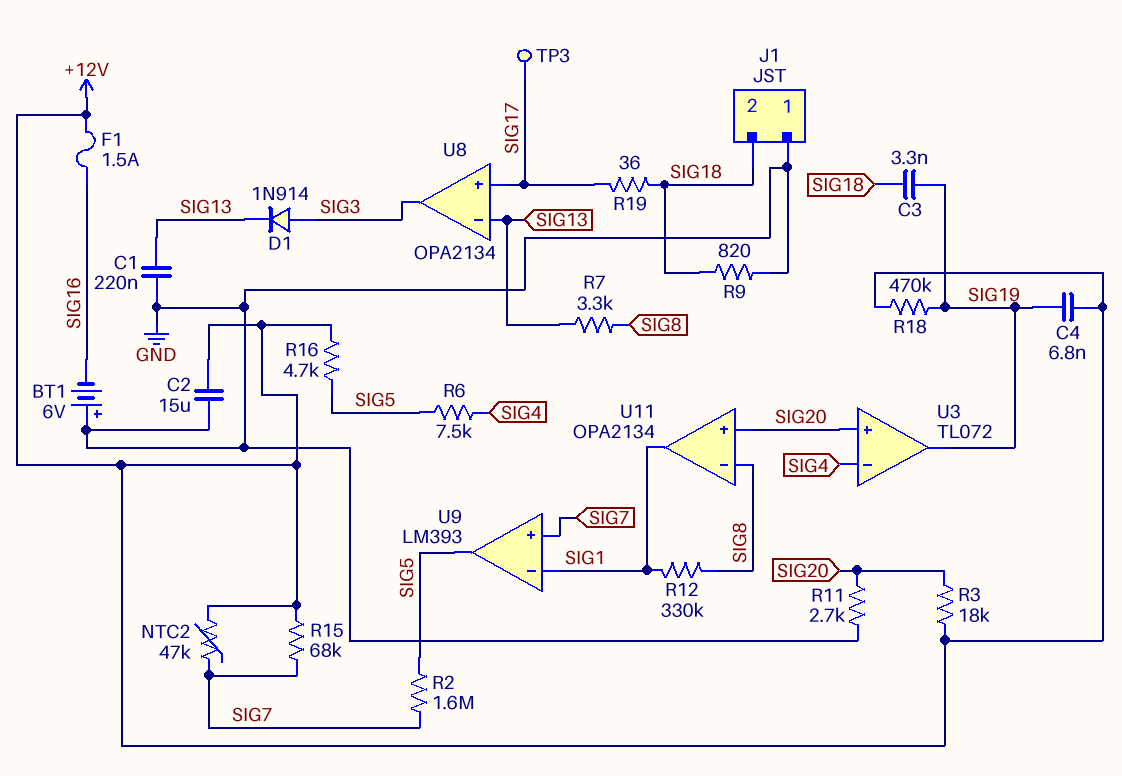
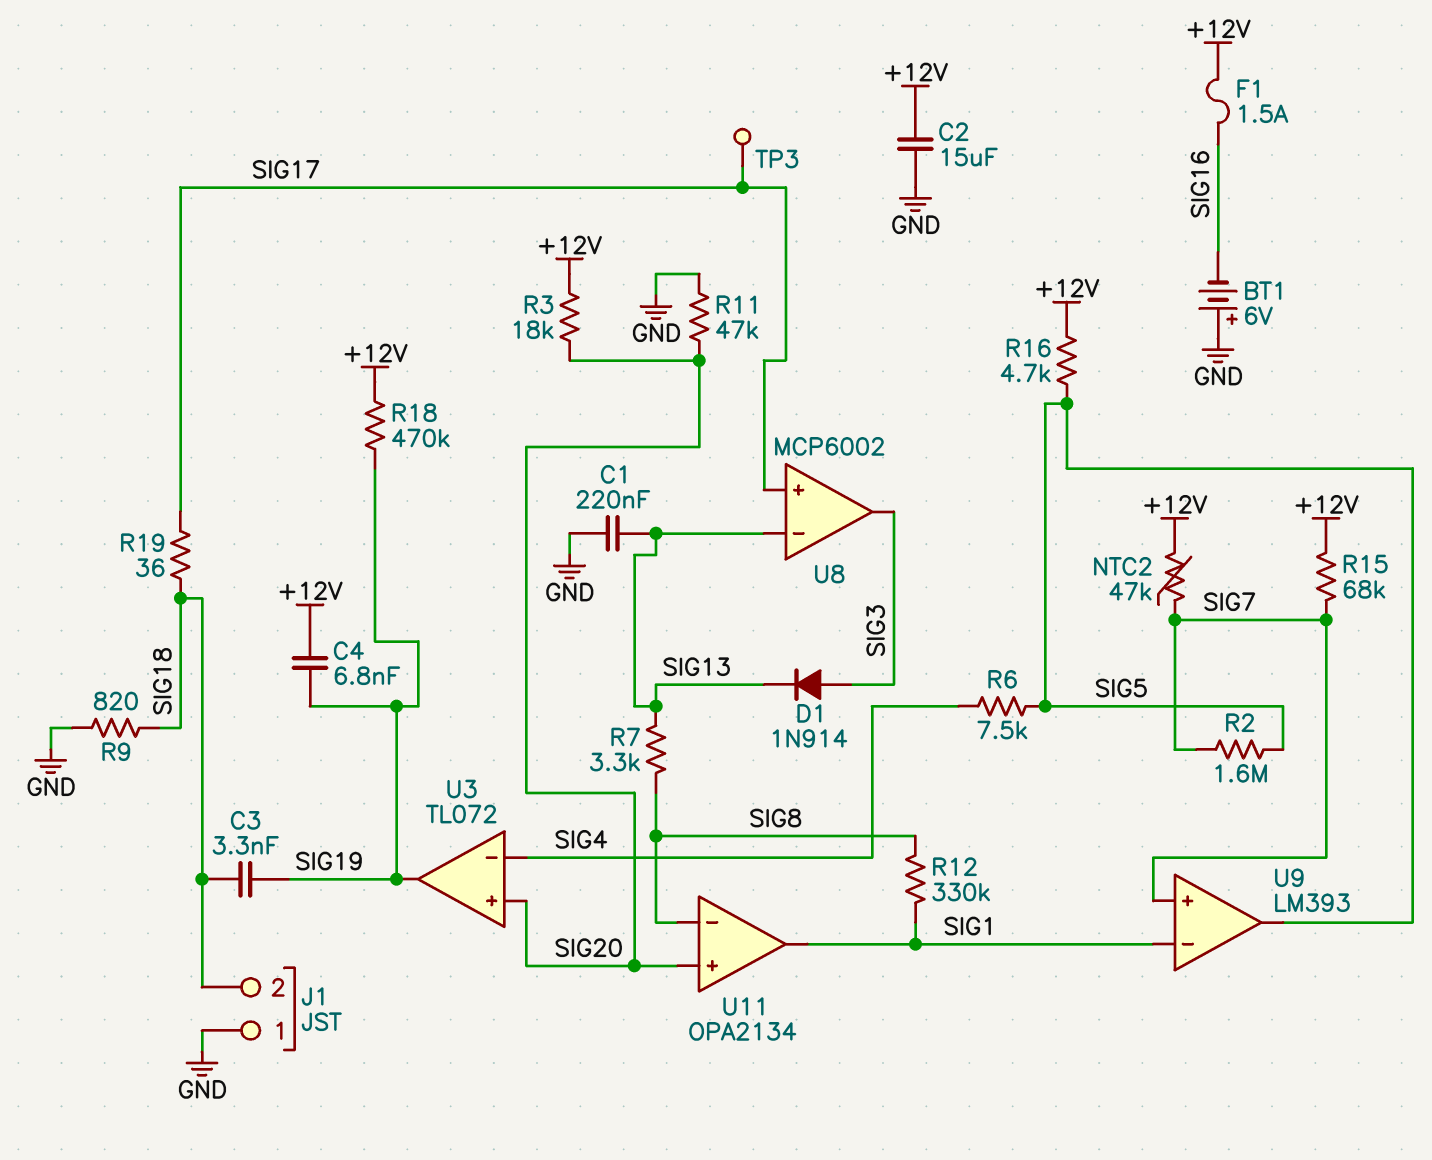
R11: 2.7k (GND, SIG20) -> 47k (GND, SIG20)
U8: OPA2134 -> MCP6002

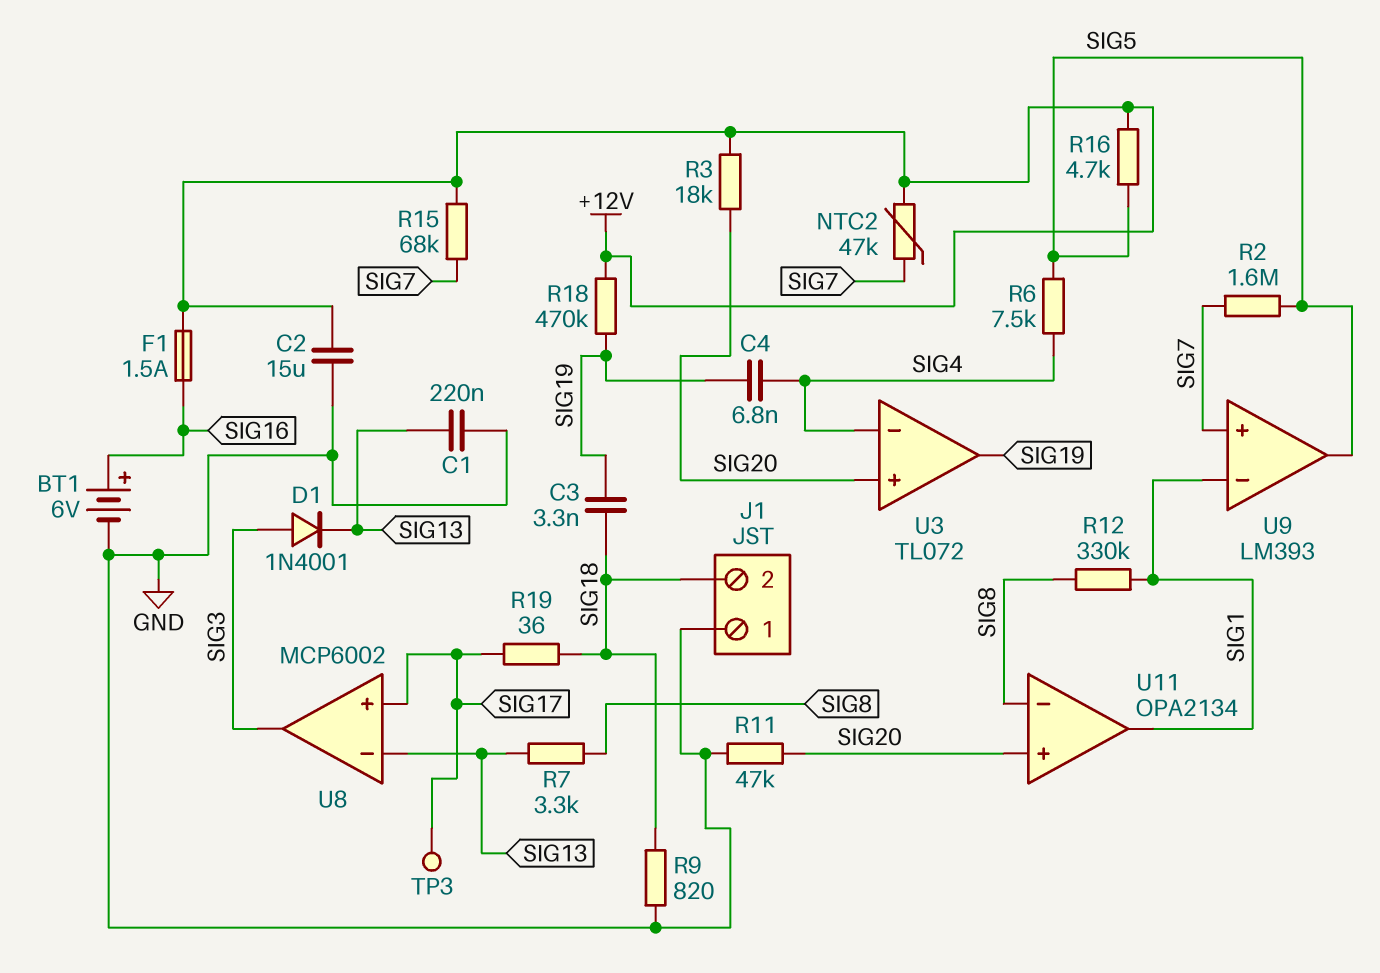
BT1: 6V (plus GND, minus SIG16) -> 6V (plus SIG16, minus GND)
C4: 6.8nF (+12V, SIG19) -> 6.8nF (SIG4, SIG19)
D1: diode 1N914 (A SIG3, K SIG13) -> diode 1N4001 (A SIG3, K SIG13)

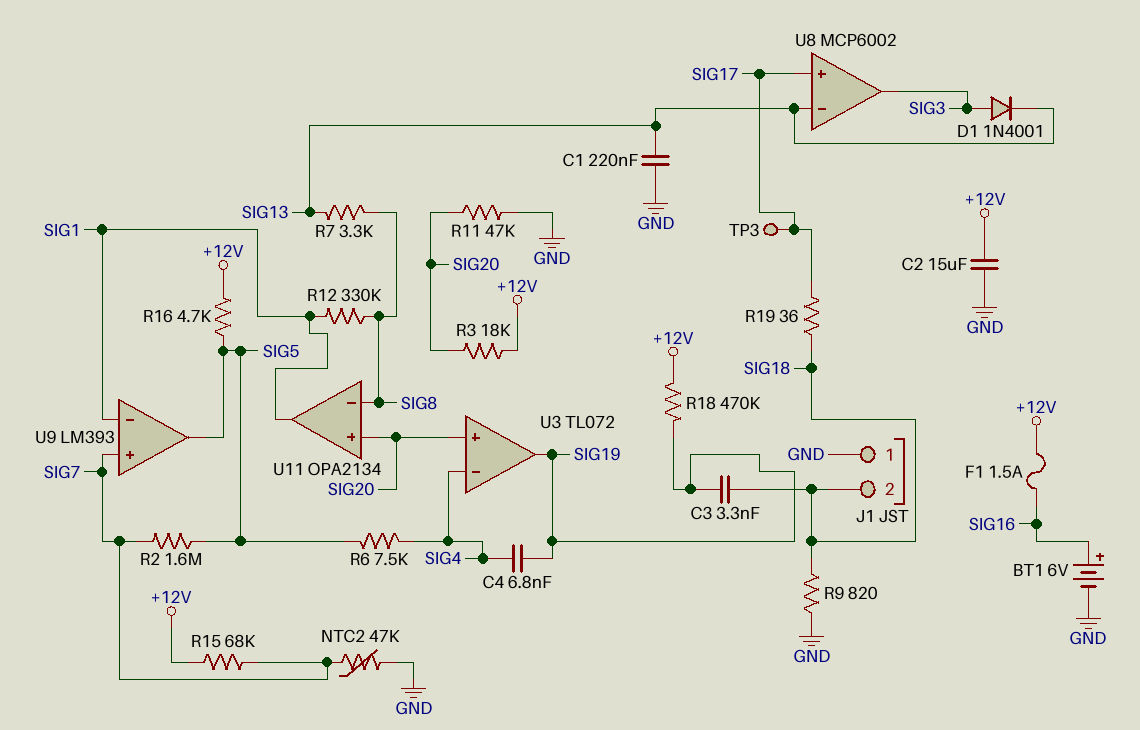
NTC2: 47k (+12V, SIG7) -> 47k (GND, SIG7)

